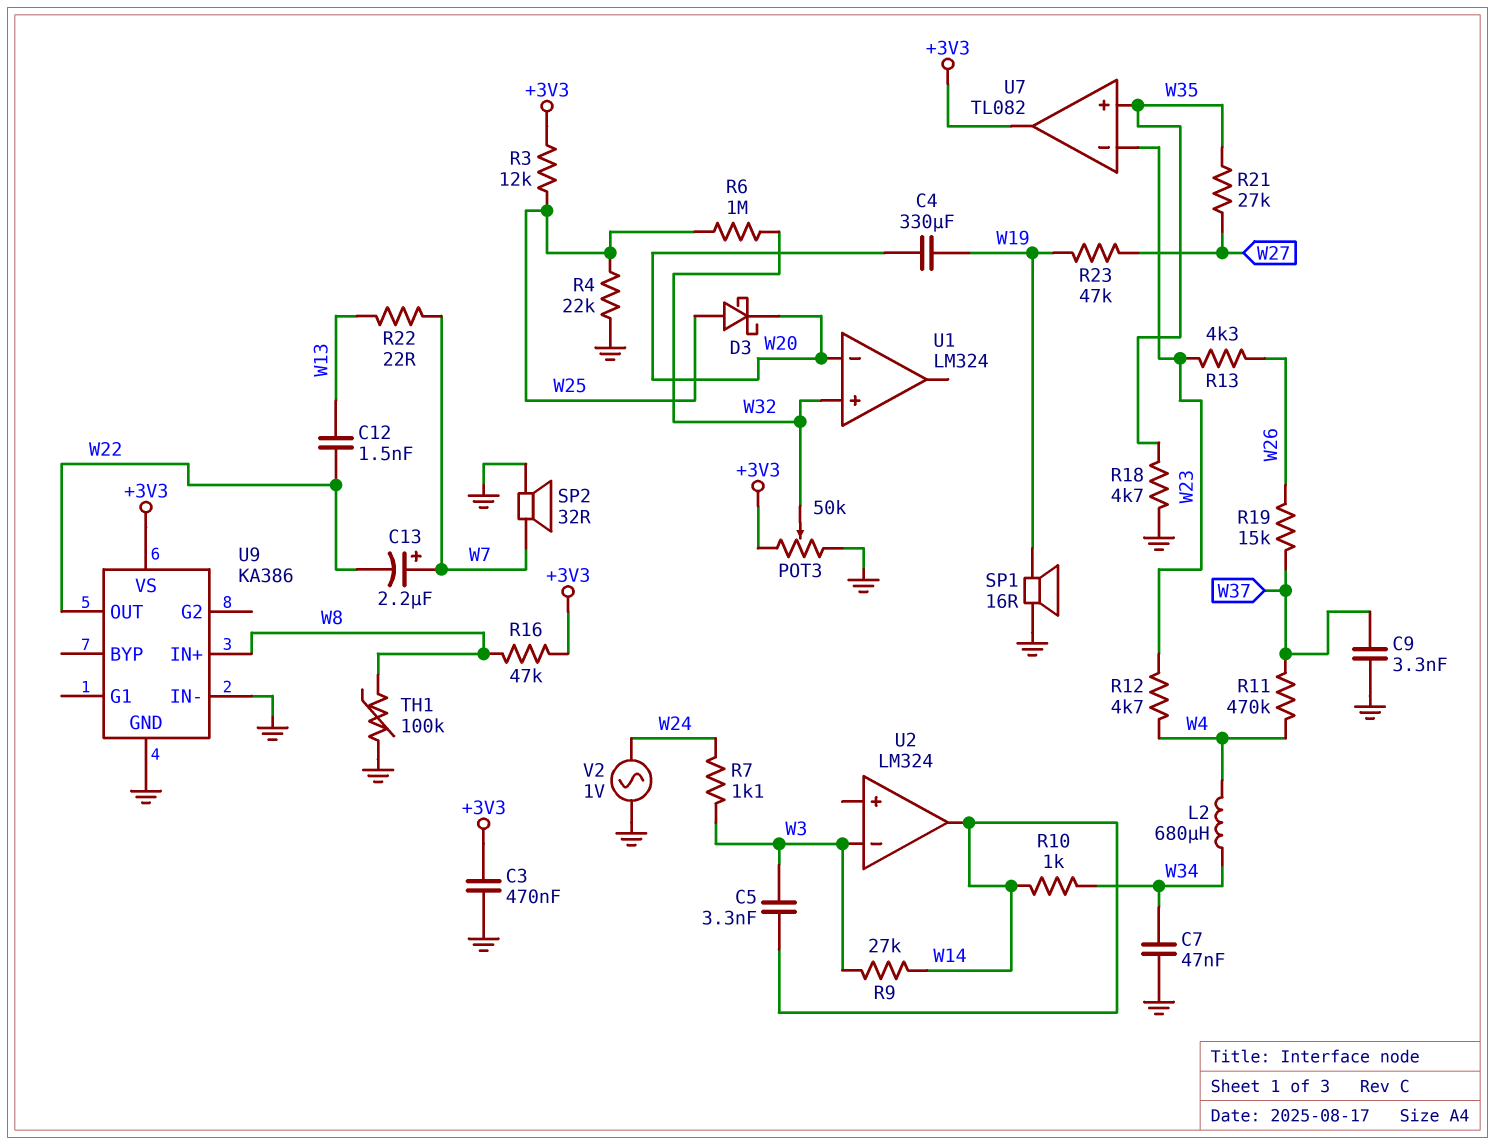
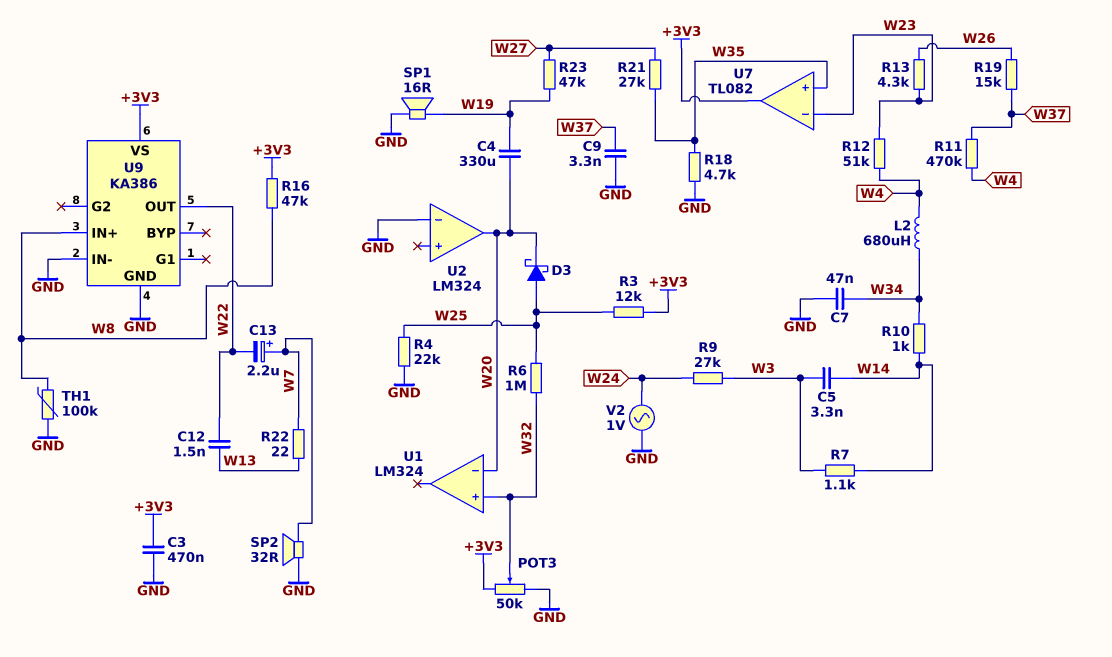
R7: 1.1k (W3, W24) -> 1.1k (W3, W14)
R9: 27k (W3, W14) -> 27k (W3, W24)
R12: 4.7k (W4, W23) -> 51k (W4, W23)
U2 pin in-: W3 -> GND
U2 pin out: W14 -> W20

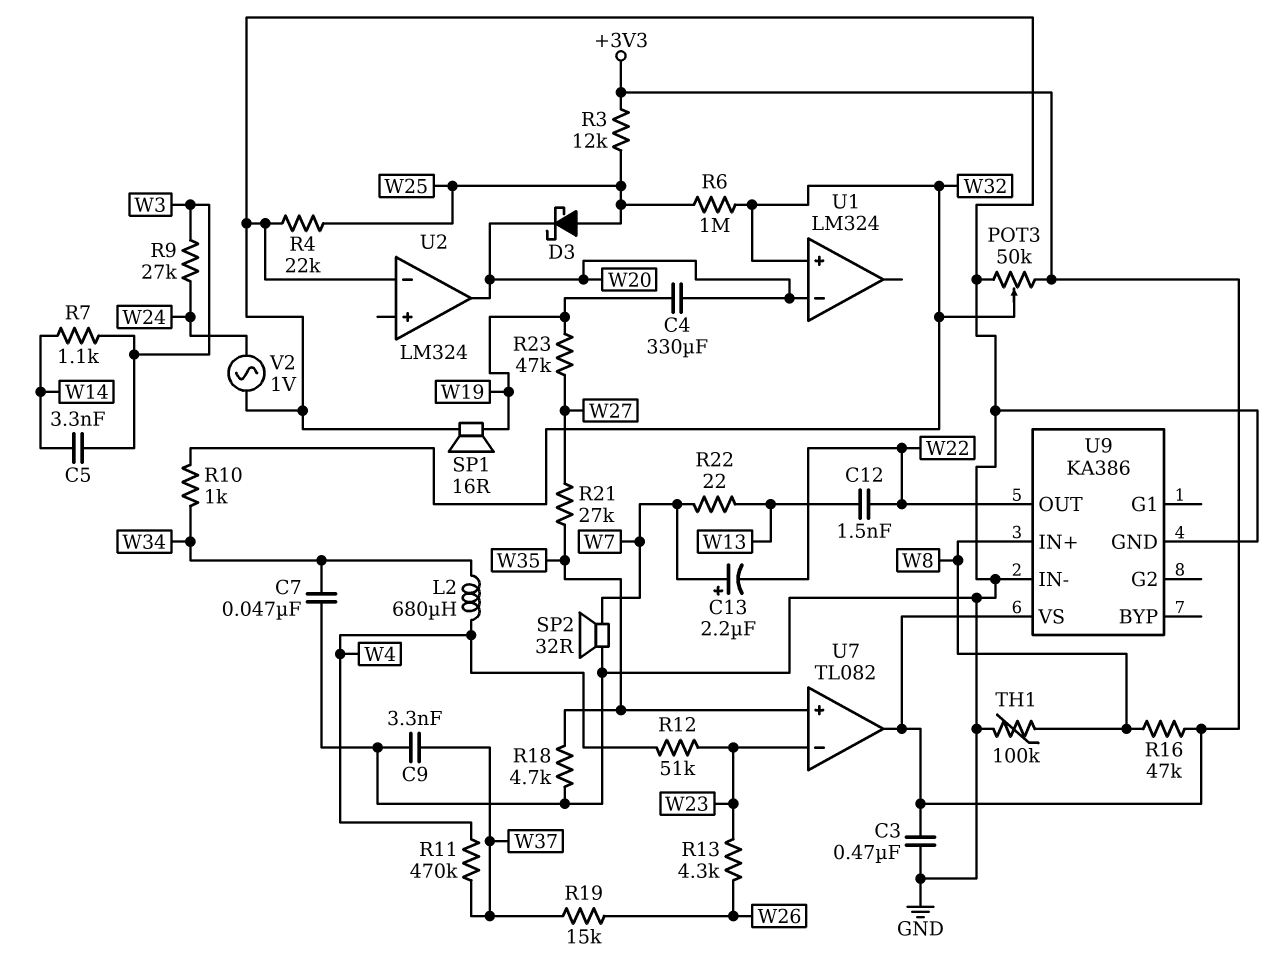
R10: 1k (W14, W34) -> 1k (W32, W34)

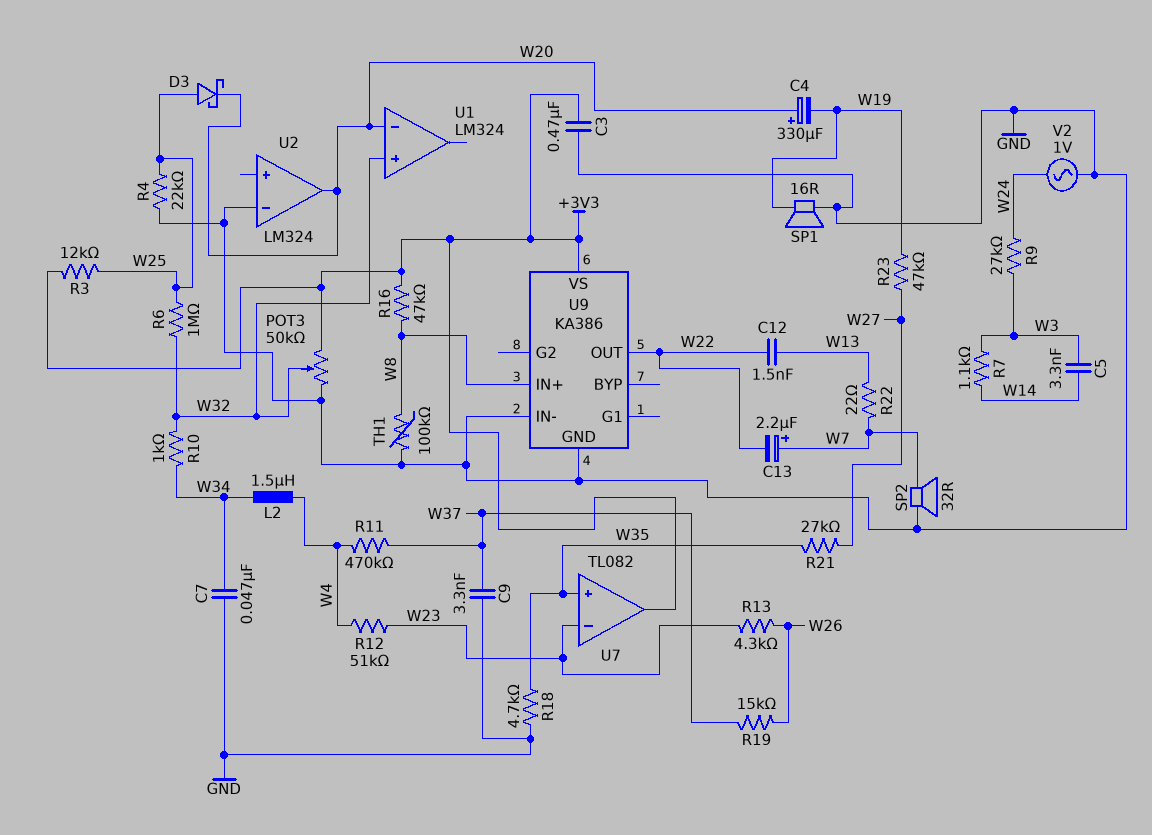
C4: 330uF (W19, W20) -> 330uF (plus W20, minus W19)
L2: 680uH (W4, W34) -> 1.5uH (W4, W34)

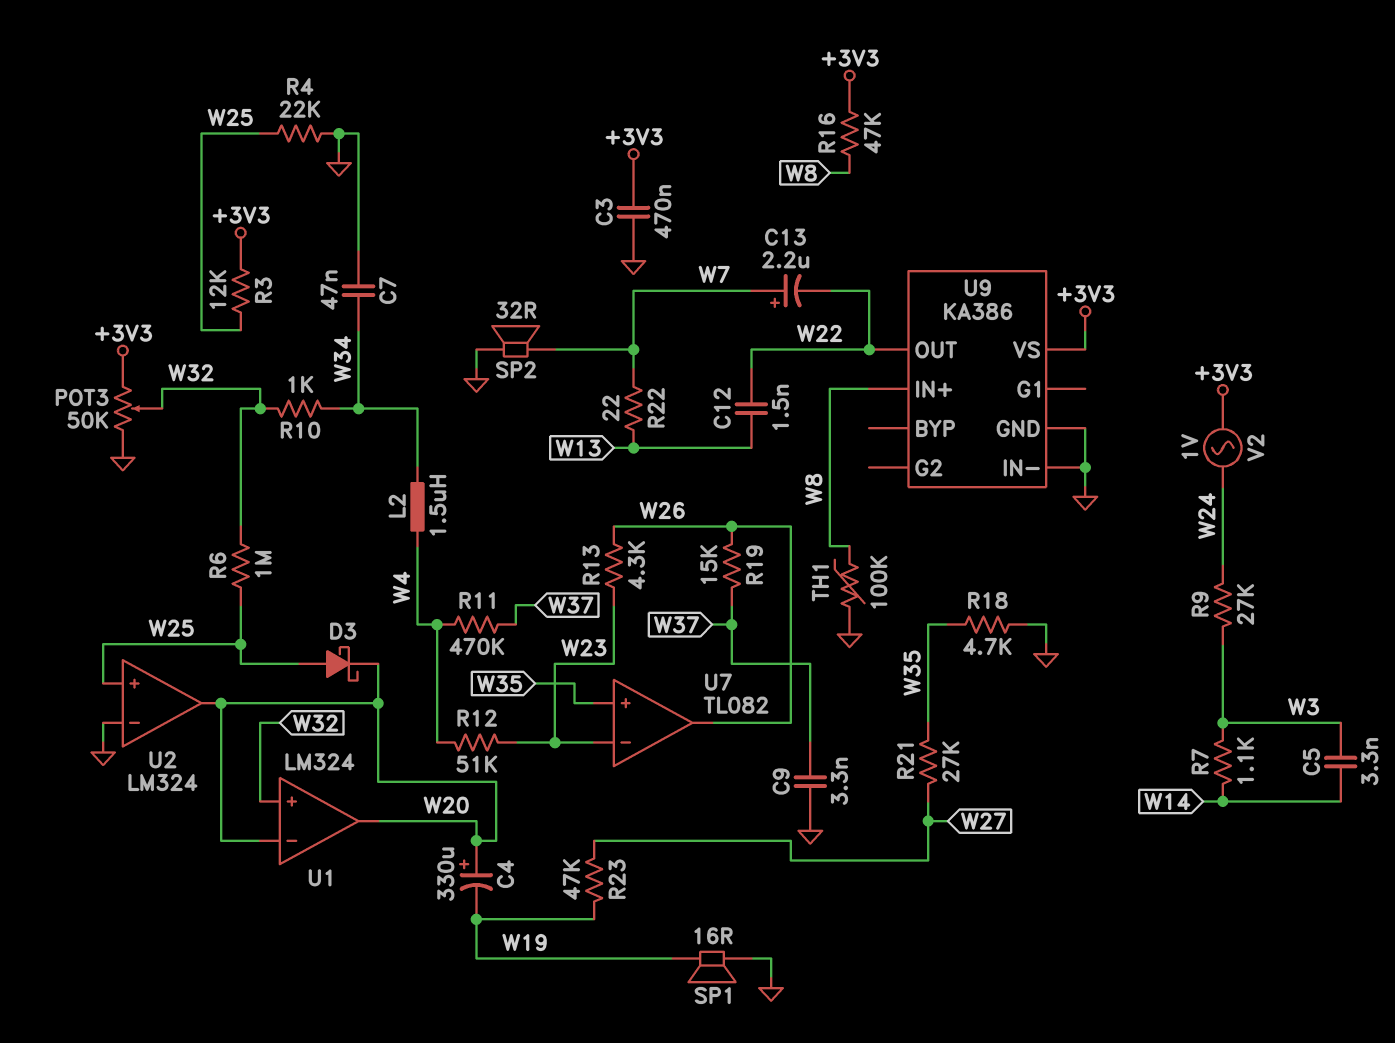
U1 pin out: none -> W20
U2 pin in+: none -> W25
U7 pin out: +3V3 -> W26
V2: AC 1V (GND, W24) -> AC 1V (+3V3, W24)

